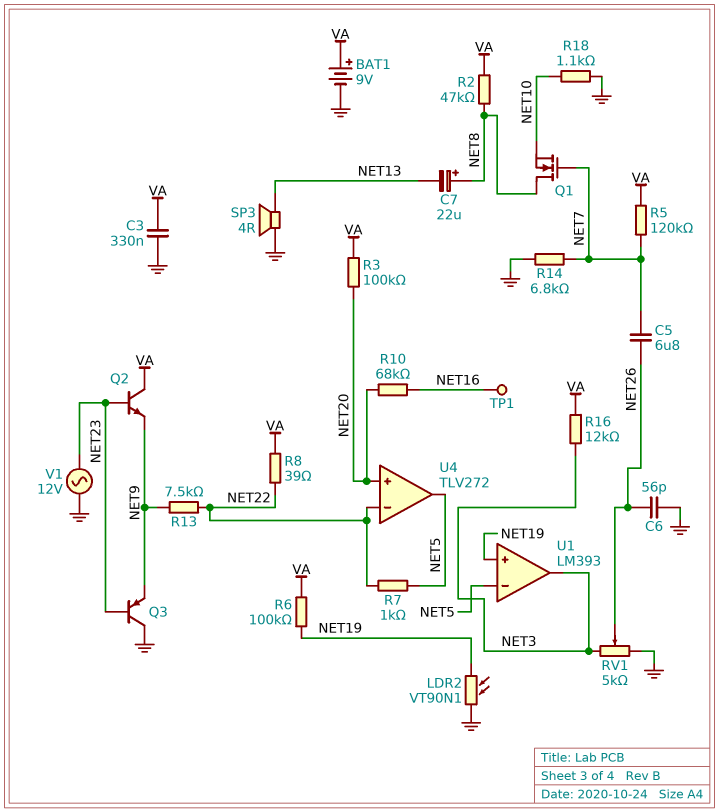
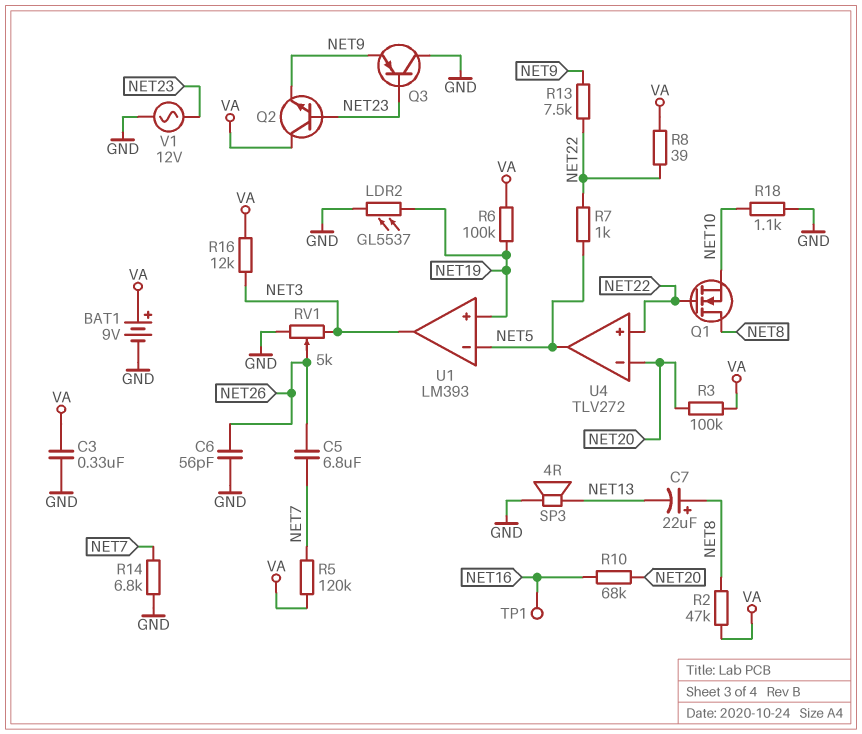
LDR2: VT90N1 (GND, NET19) -> GL5537 (GND, NET19)
Q1: NMOS (G NET7, D NET8, S NET10) -> NMOS (G NET22, D NET8, S NET10)
U4 pin in+: NET20 -> NET22
U4 pin in-: NET22 -> NET20

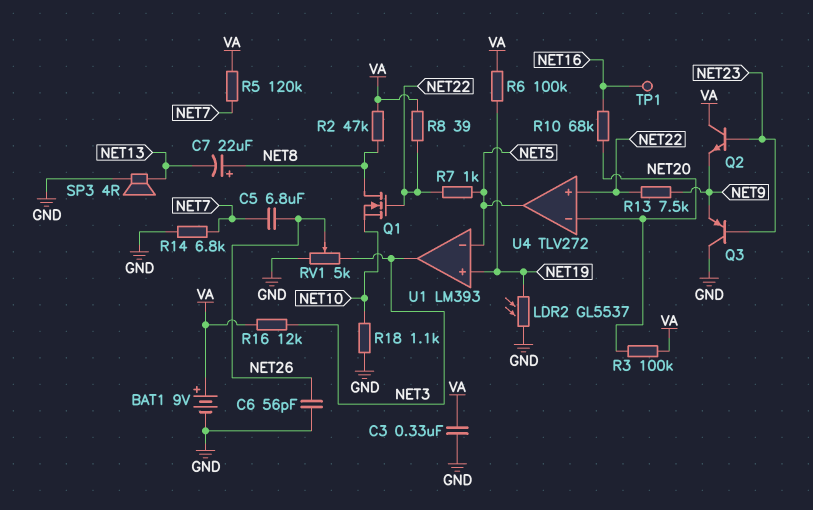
V1: AC 12V (GND, NET23) -> none

